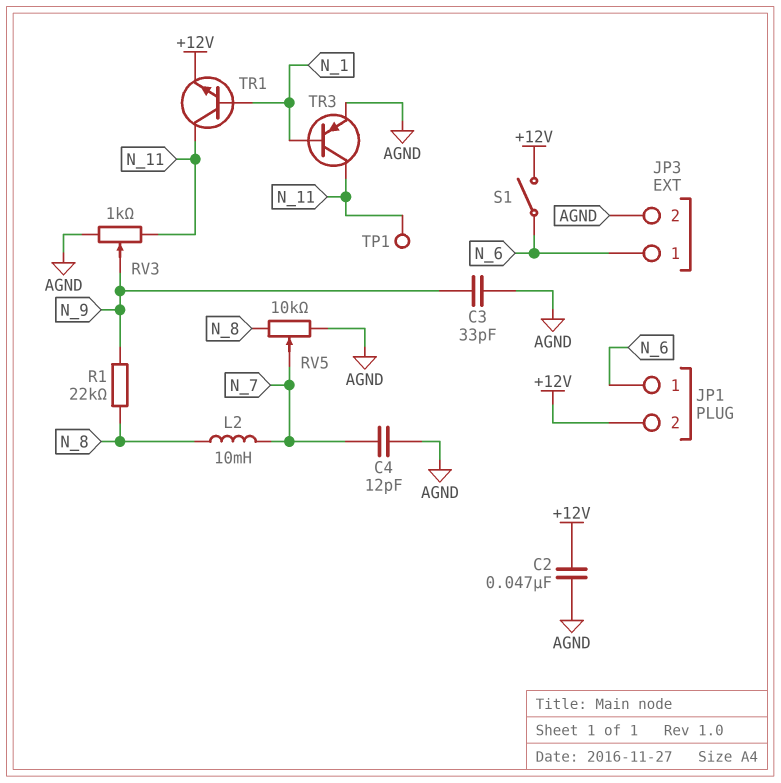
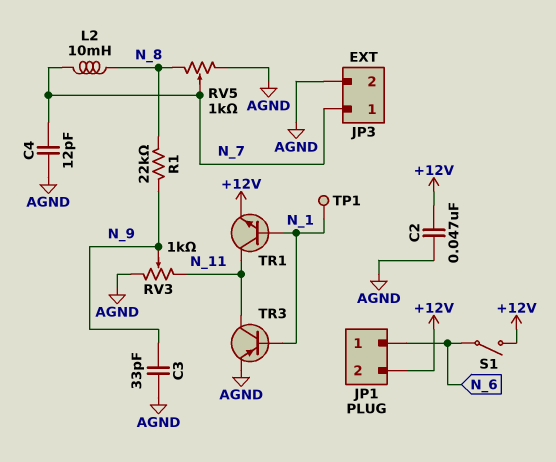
JP3 pin 1: N_6 -> N_7
RV5: 10k (AGND, N_8, wiper N_7) -> 1k (AGND, N_8, wiper N_7)
TP1: test point (N_11) -> test point (N_1)

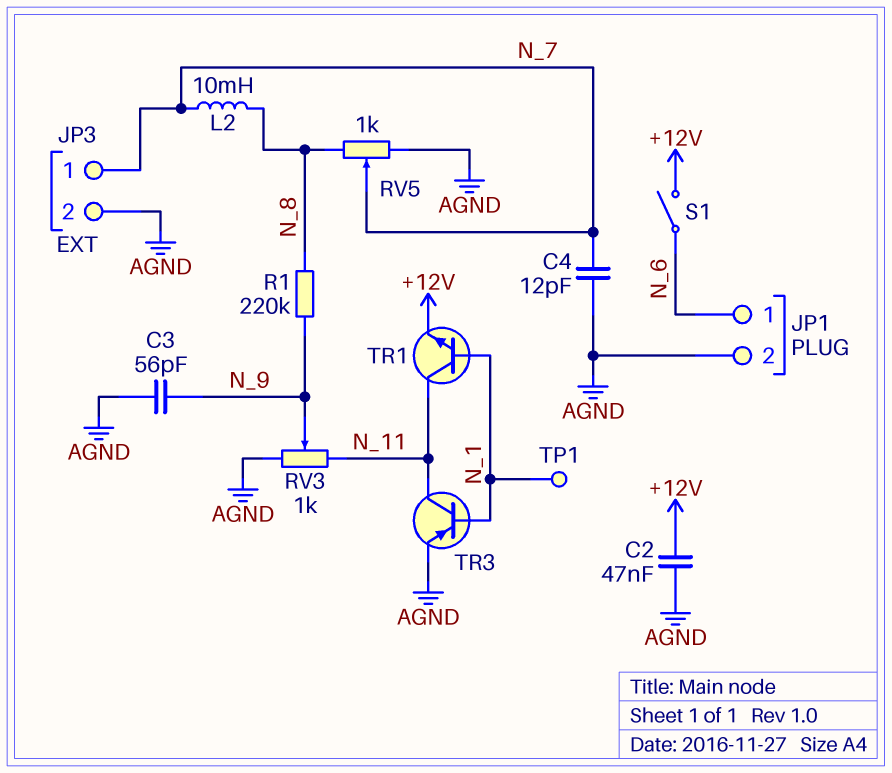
C3: 33pF (AGND, N_9) -> 56pF (AGND, N_9)
JP1 pin 2: +12V -> AGND
R1: 22k (N_8, N_9) -> 220k (N_8, N_9)

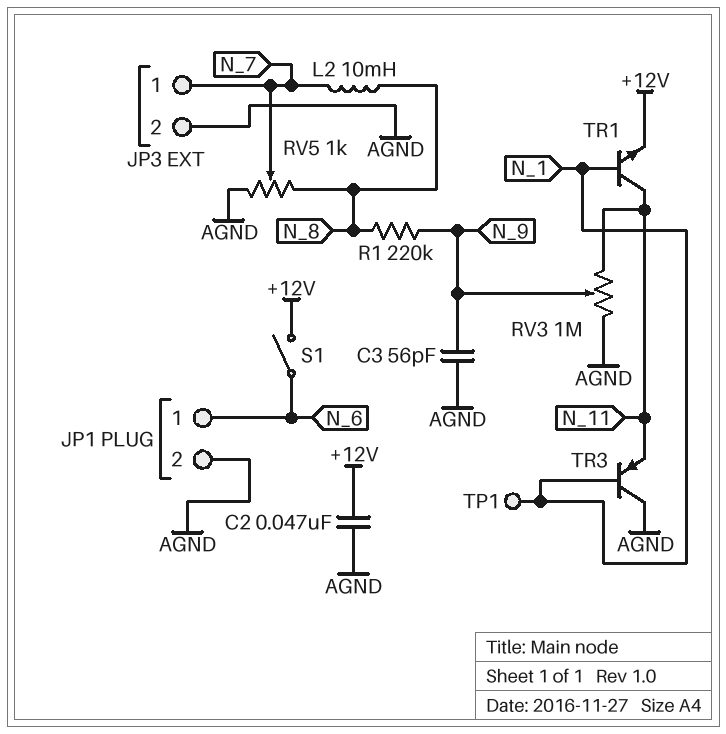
C4: 12pF (AGND, N_7) -> none
RV3: 1k (AGND, N_11, wiper N_9) -> 1M (AGND, N_11, wiper N_9)
TR3: PNP (B N_1, C N_11, E AGND) -> PNP (B N_1, C AGND, E N_11)

